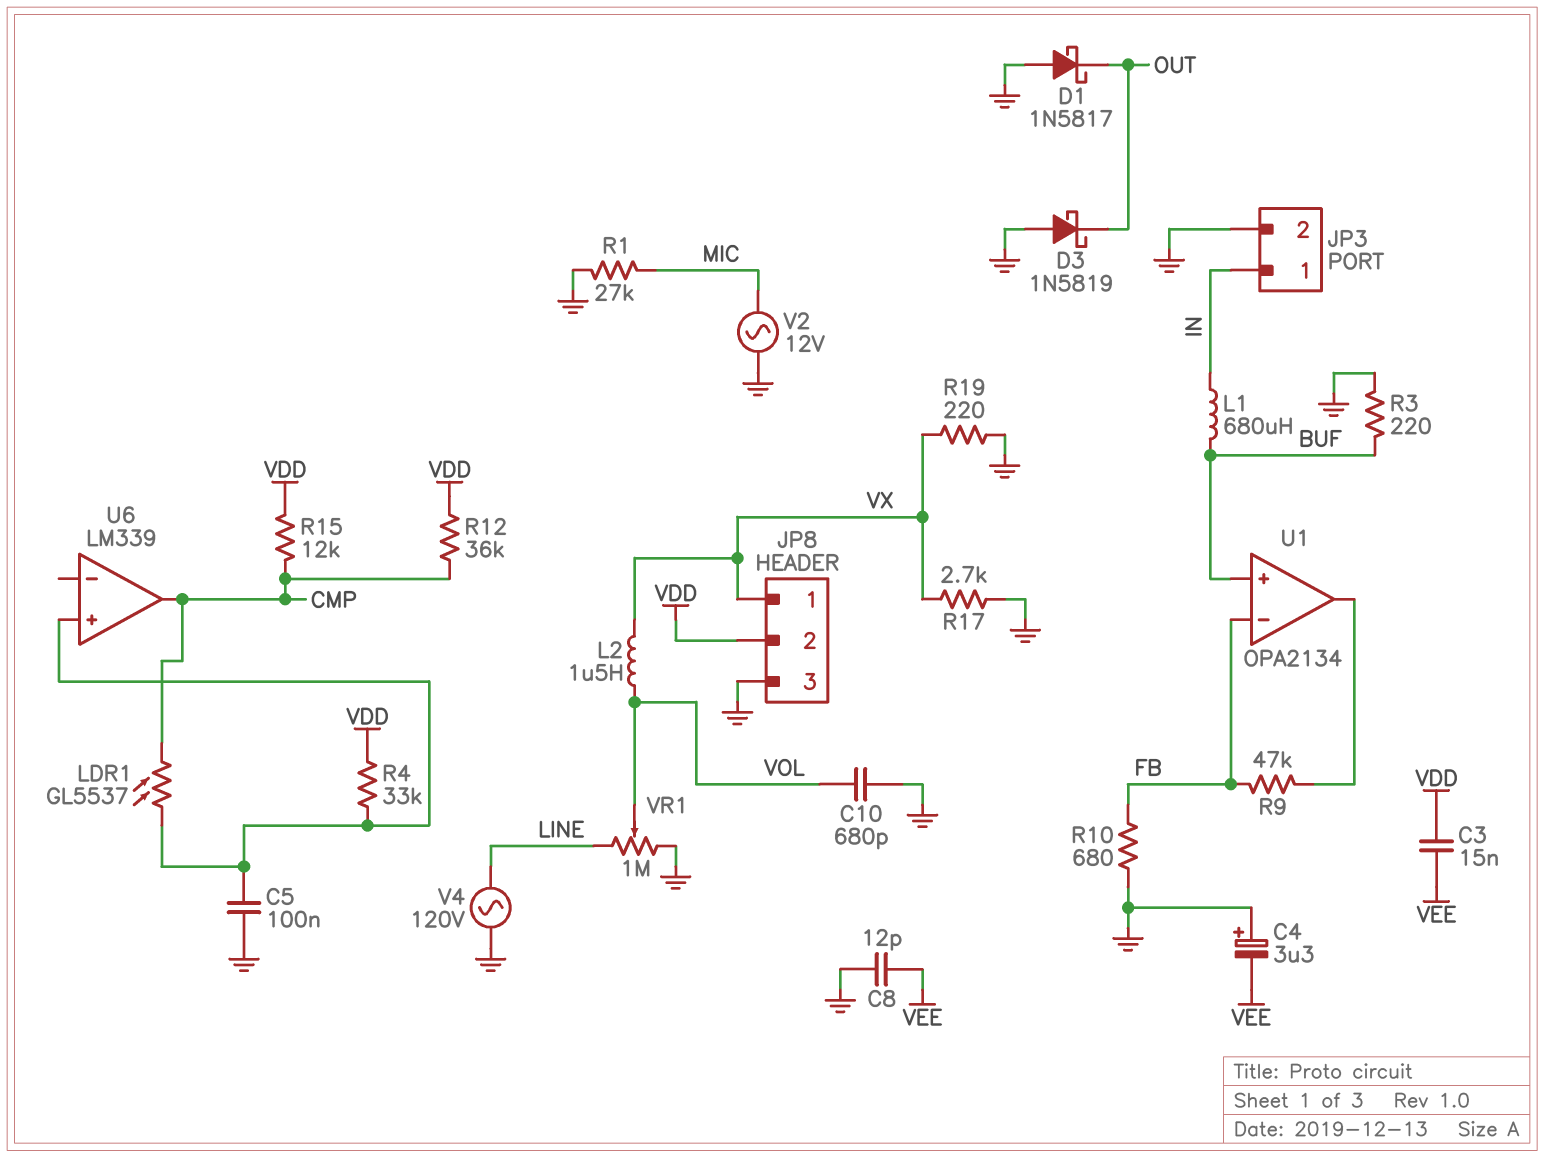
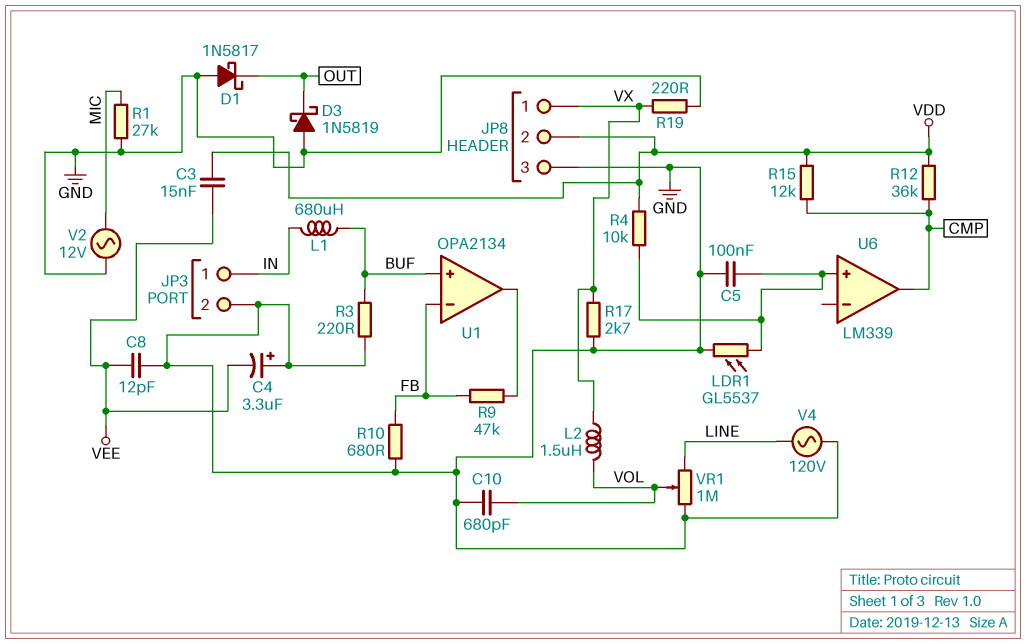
LDR1: GL5537 (CMP, U6/in+) -> GL5537 (GND, U6/in+)
R4: 33k (U6/in+, VDD) -> 10k (U6/in+, VDD)

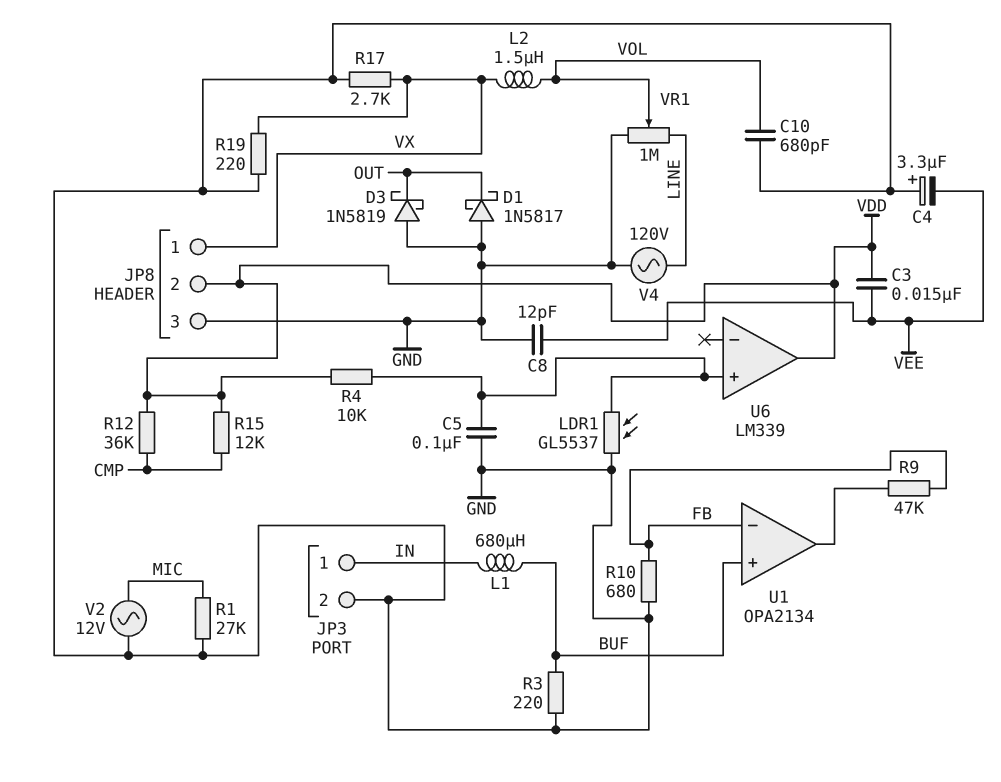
U6 pin out: CMP -> VDD

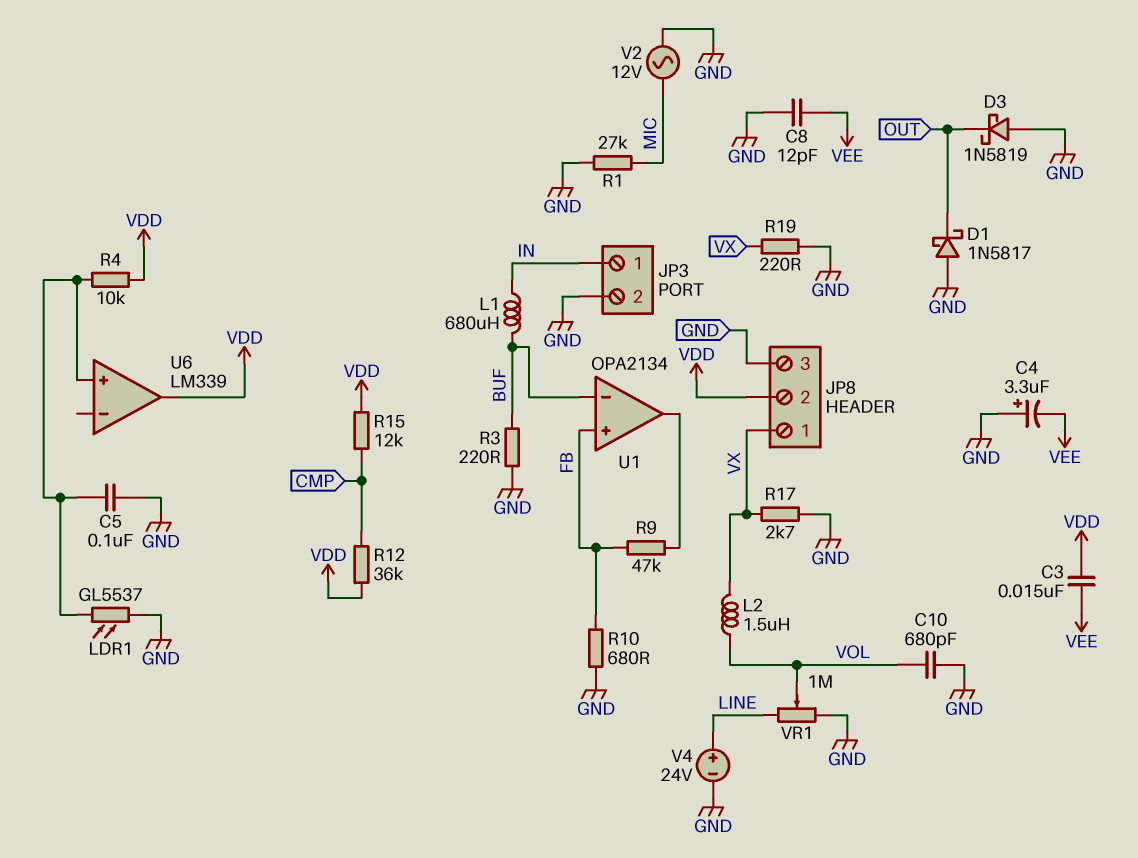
U1 pin in+: BUF -> FB
U1 pin in-: FB -> BUF
V4: AC 120V (GND, LINE) -> 24V (plus LINE, minus GND)

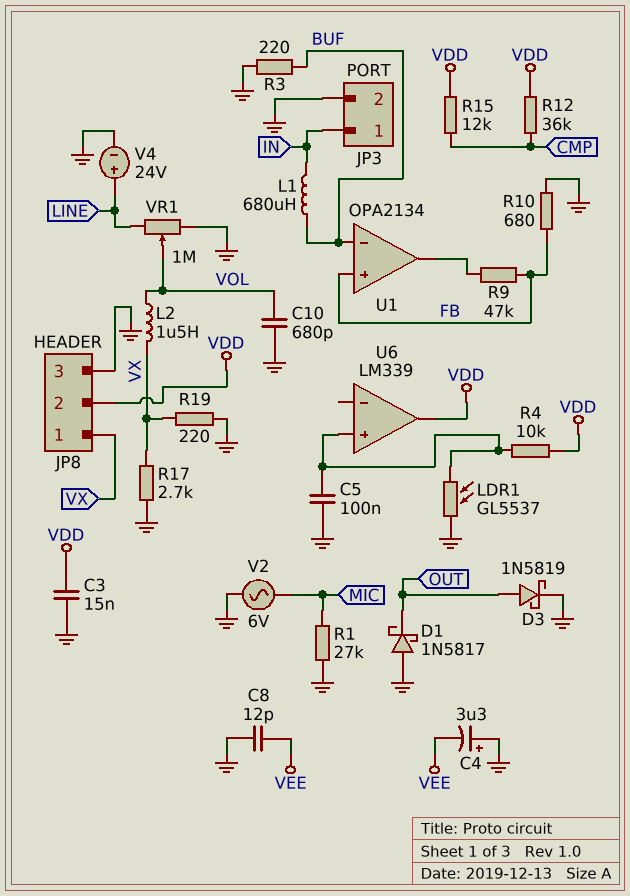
C3: 15nF (VDD, VEE) -> 15nF (GND, VDD)
D3: schottky 1N5819 (A GND, K OUT) -> schottky 1N5819 (A OUT, K GND)
V2: AC 12V (GND, MIC) -> AC 6V (GND, MIC)

